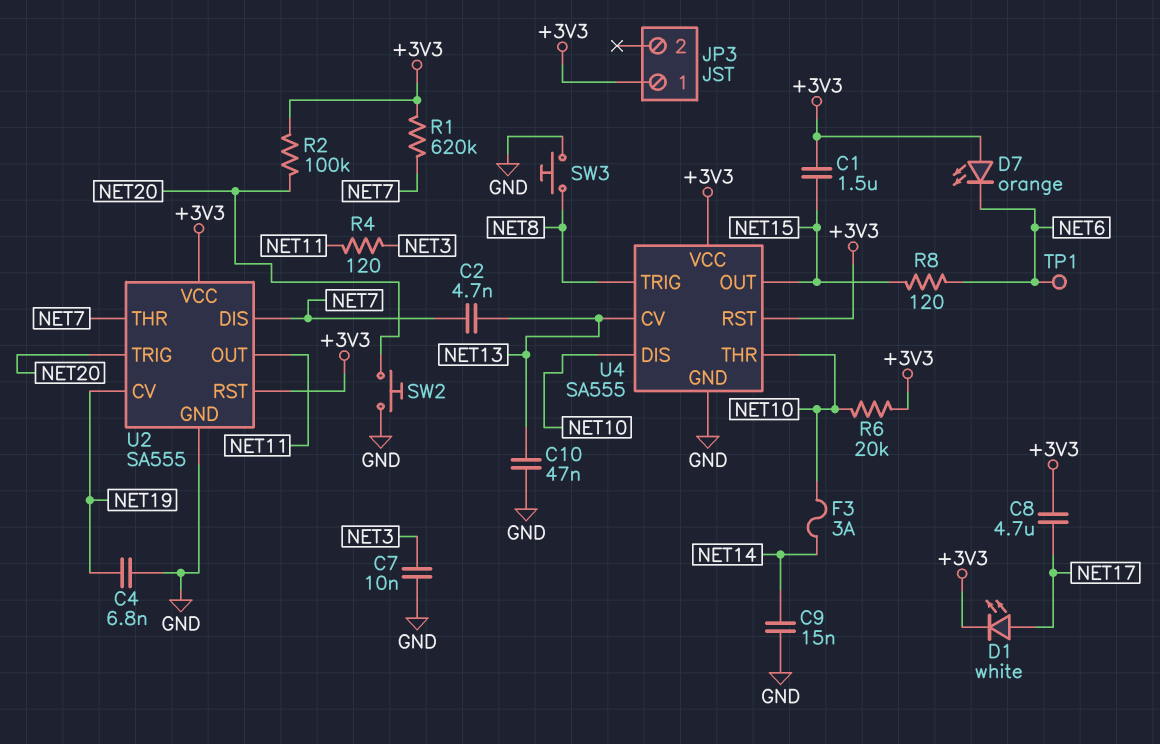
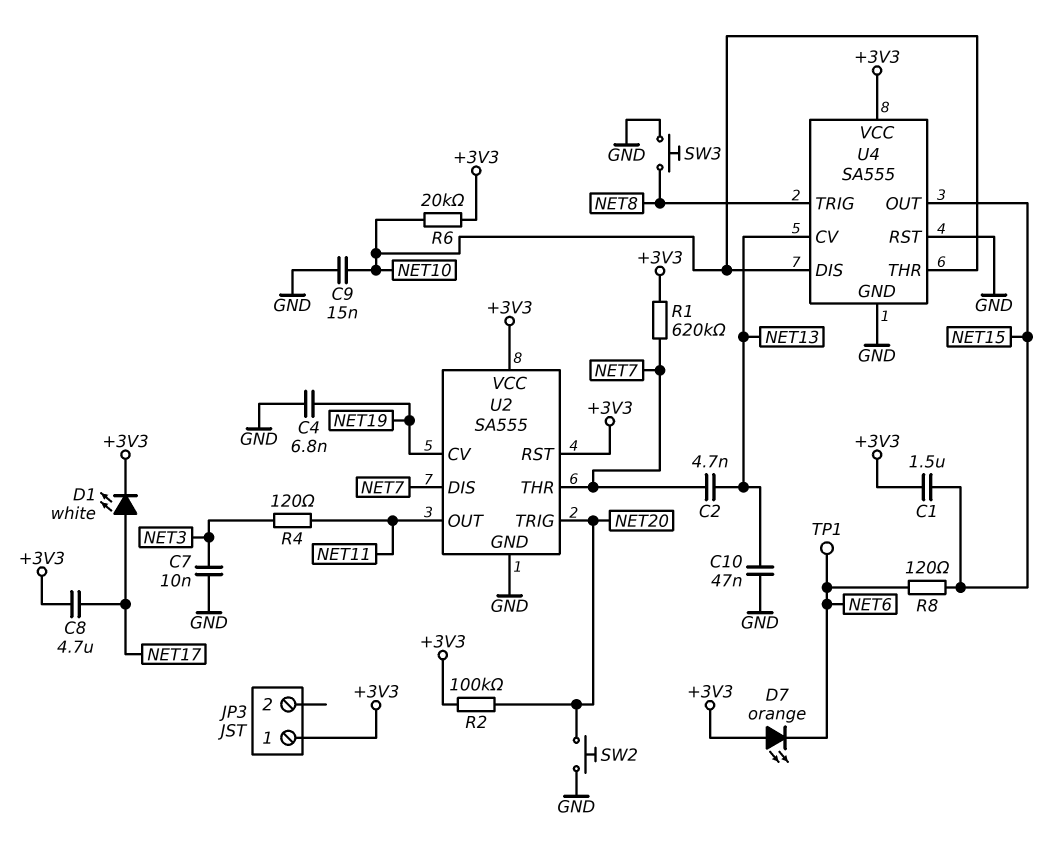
C9: 15nF (GND, NET14) -> 15nF (GND, NET10)
F3: 3A (NET10, NET14) -> none
U4 pin RST: +3V3 -> GND

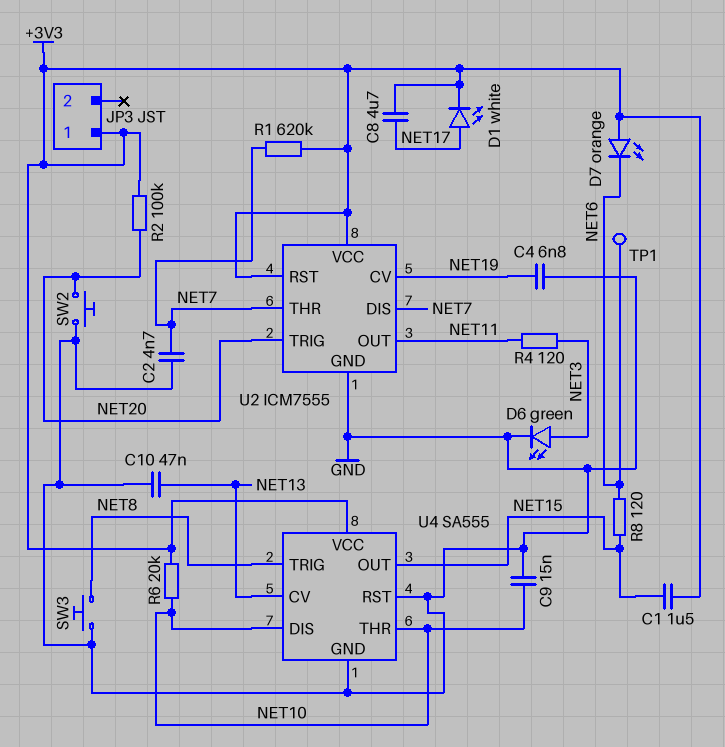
C2: 4.7nF (NET7, NET13) -> 4.7nF (GND, NET7)
C7: 10nF (GND, NET3) -> none
D6: none -> LED green (A NET3, K GND)
U2: SA555 -> ICM7555

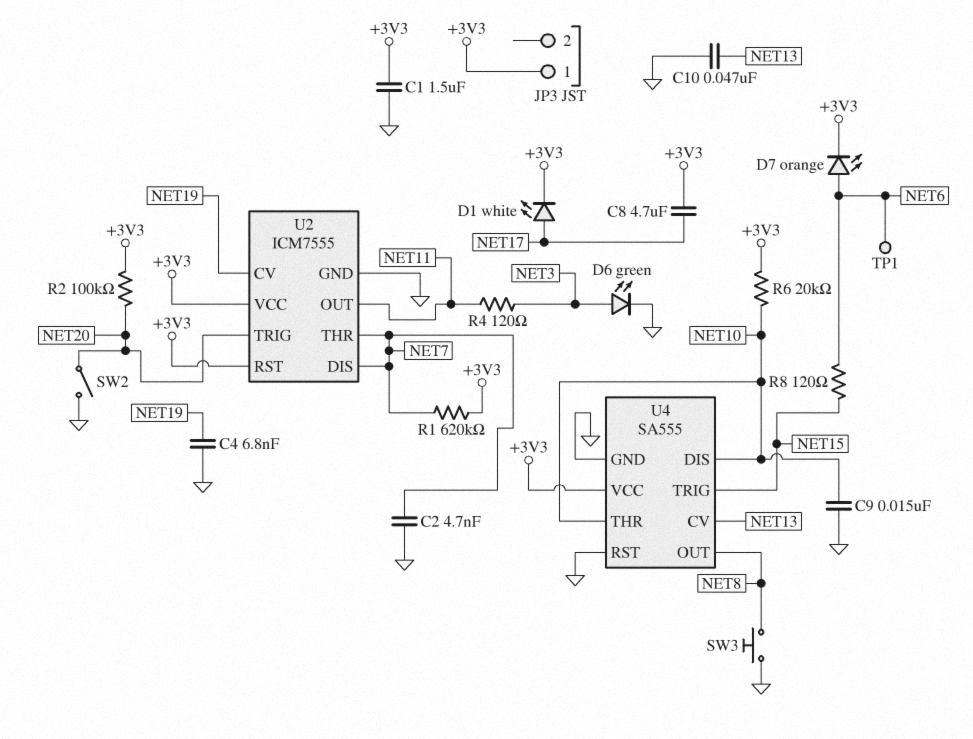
C1: 1.5uF (+3V3, NET15) -> 1.5uF (+3V3, GND)
D7: LED orange (A +3V3, K NET6) -> LED orange (A NET6, K +3V3)
SW2: button (GND, NET20) -> switch (GND, NET20)
U4 pin OUT: NET15 -> NET8
U4 pin TRIG: NET8 -> NET15

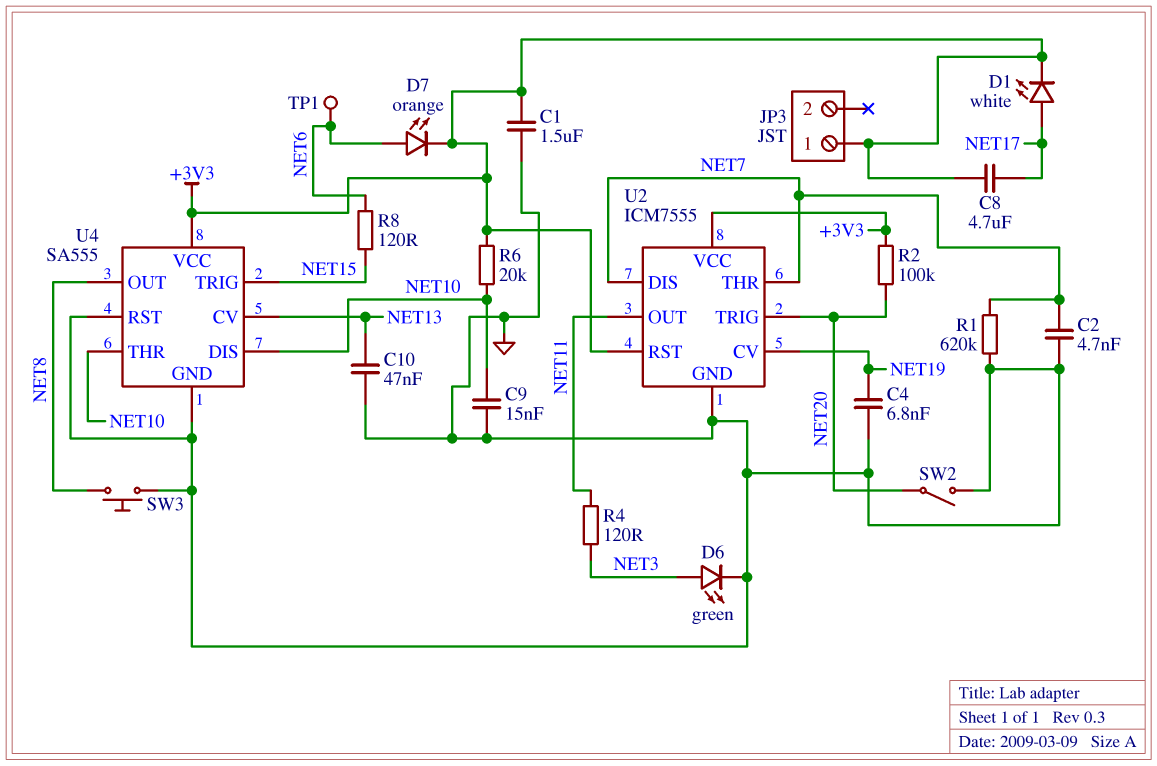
R1: 620k (+3V3, NET7) -> 620k (GND, NET7)

